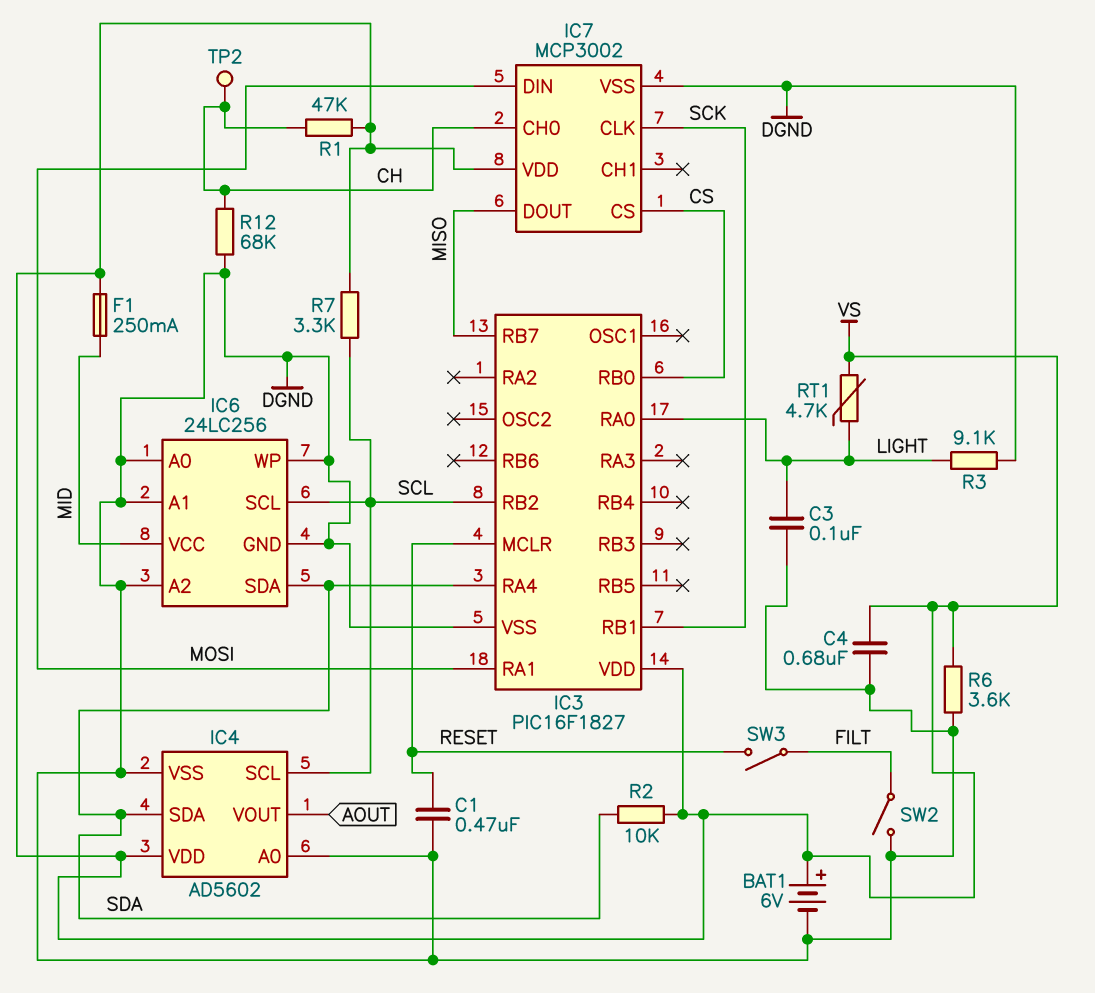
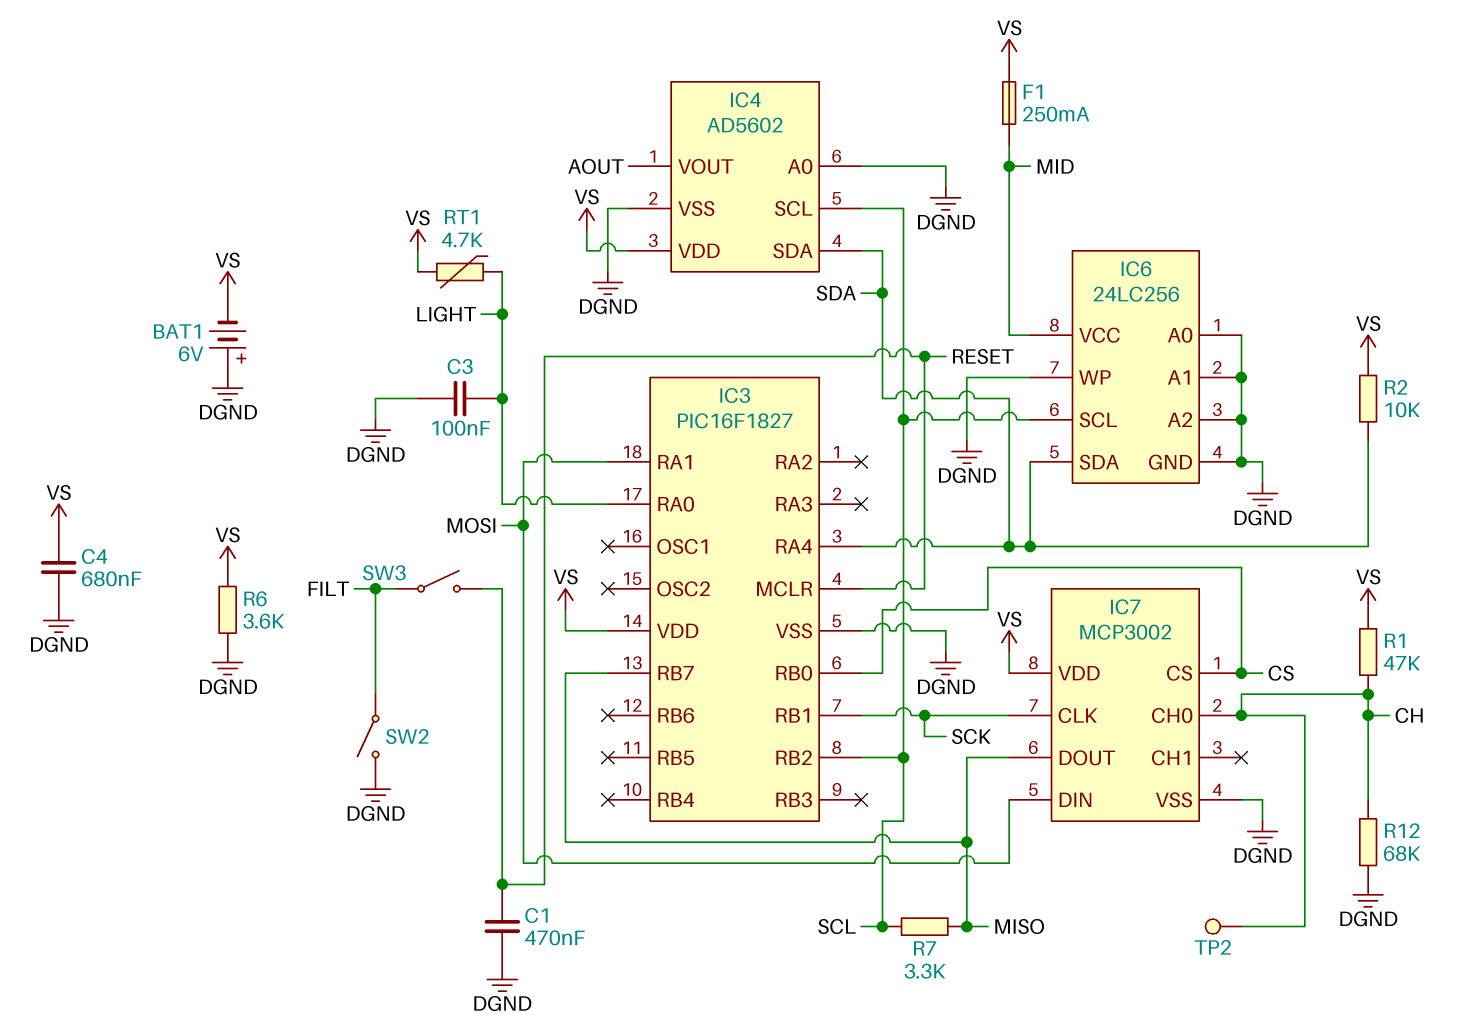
BAT1: 6V (plus VS, minus DGND) -> 6V (plus DGND, minus VS)
R3: 9.1k (DGND, LIGHT) -> none
R7: 3.3k (SCL, VS) -> 3.3k (MISO, SCL)

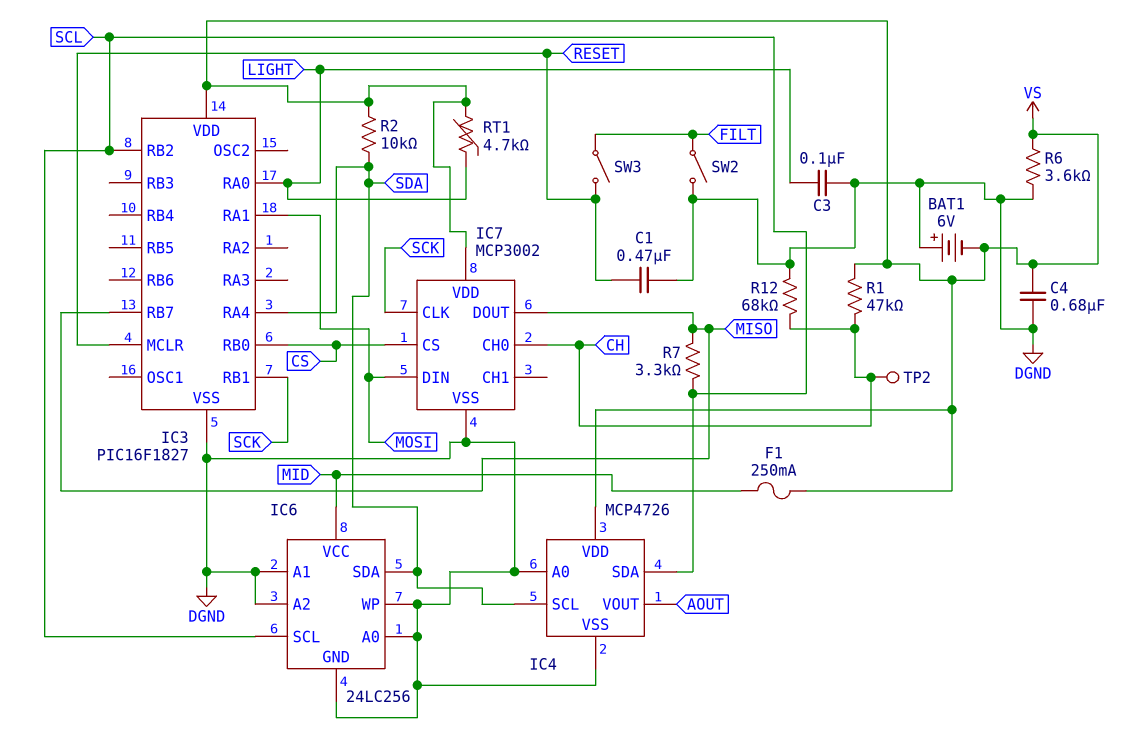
IC4: AD5602 -> MCP4726
IC4 pin SCL: SCL -> SDA
IC4 pin SDA: SDA -> SCL

